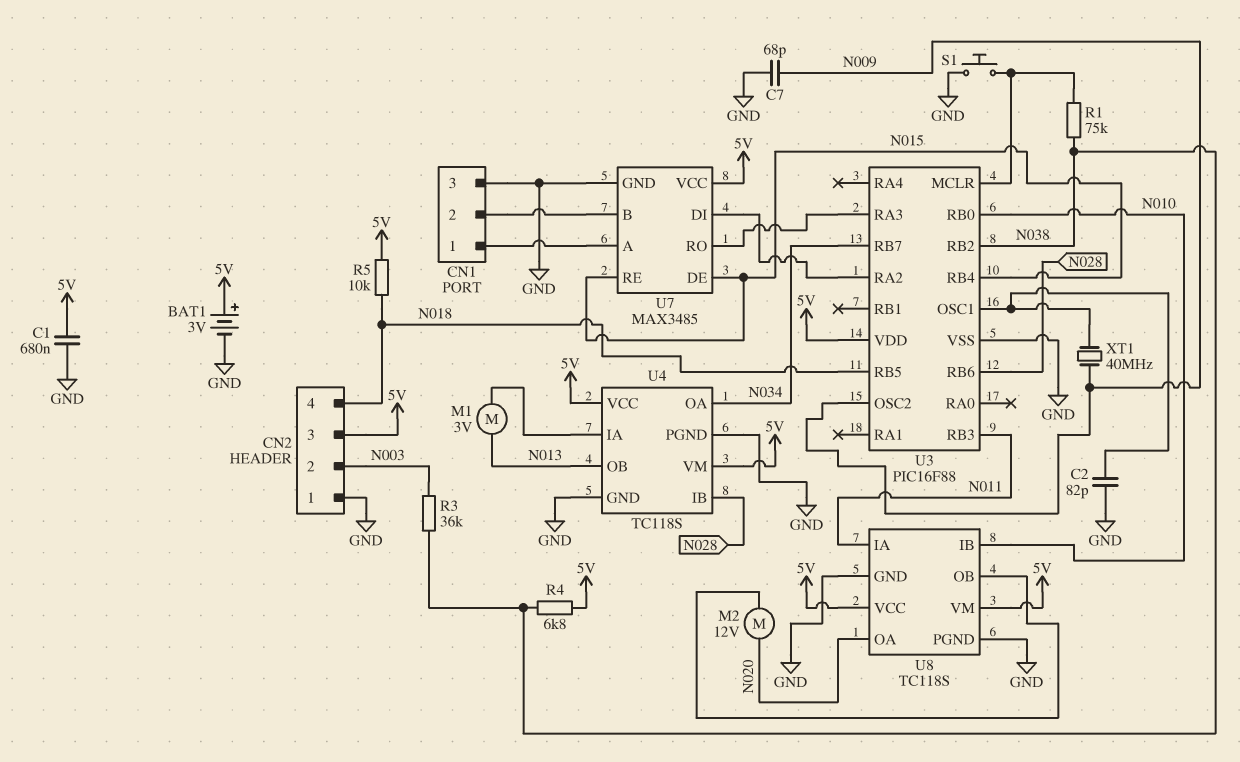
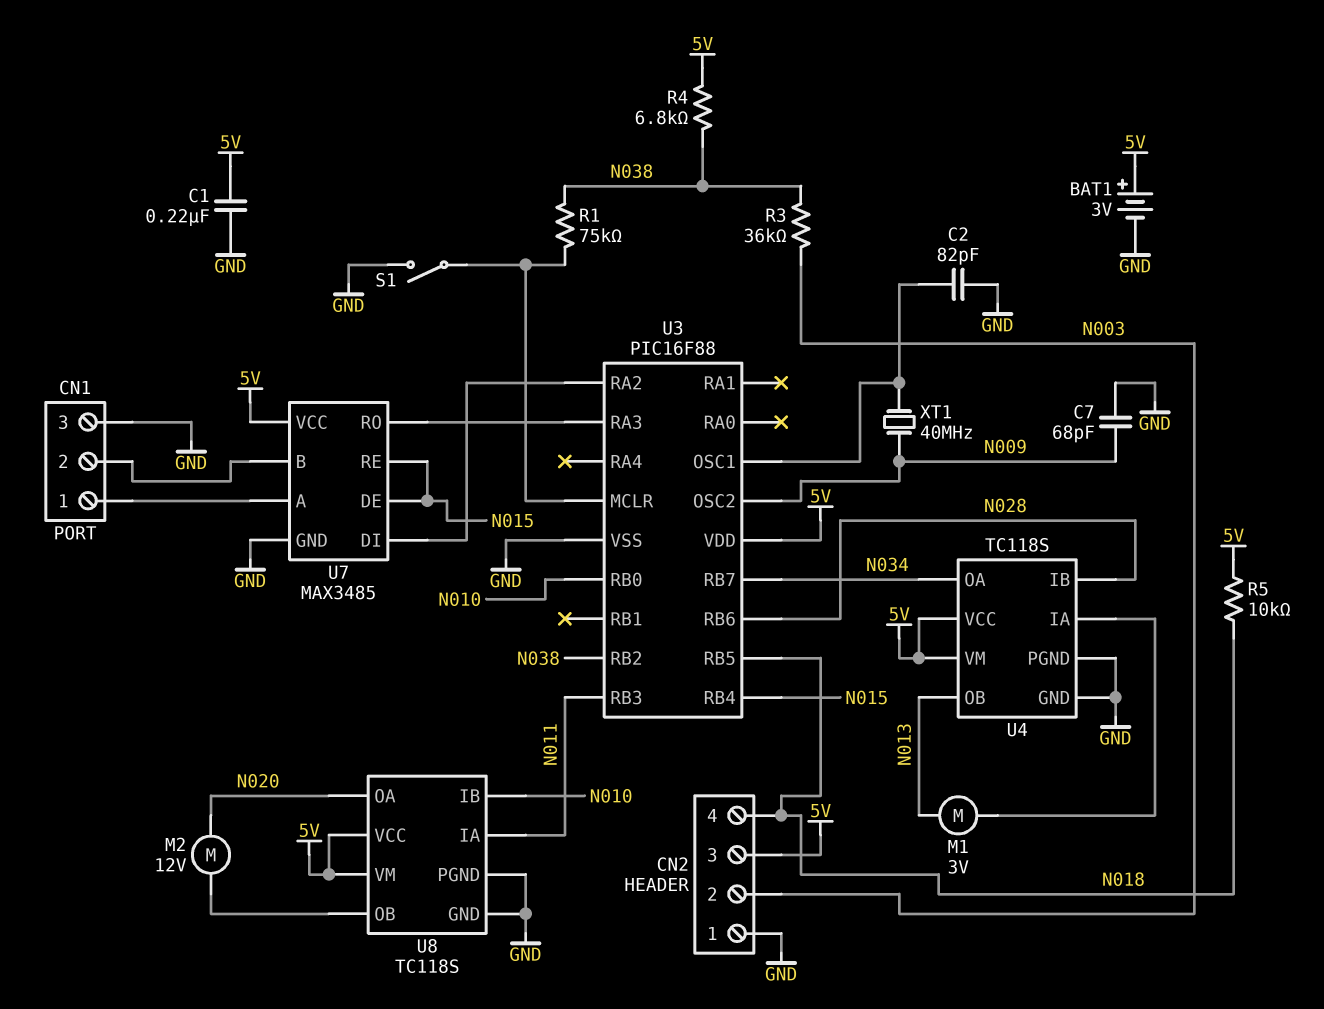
C1: 680nF (5V, GND) -> 220nF (5V, GND)
S1: button (GND, U3/MCLR) -> switch (GND, U3/MCLR)

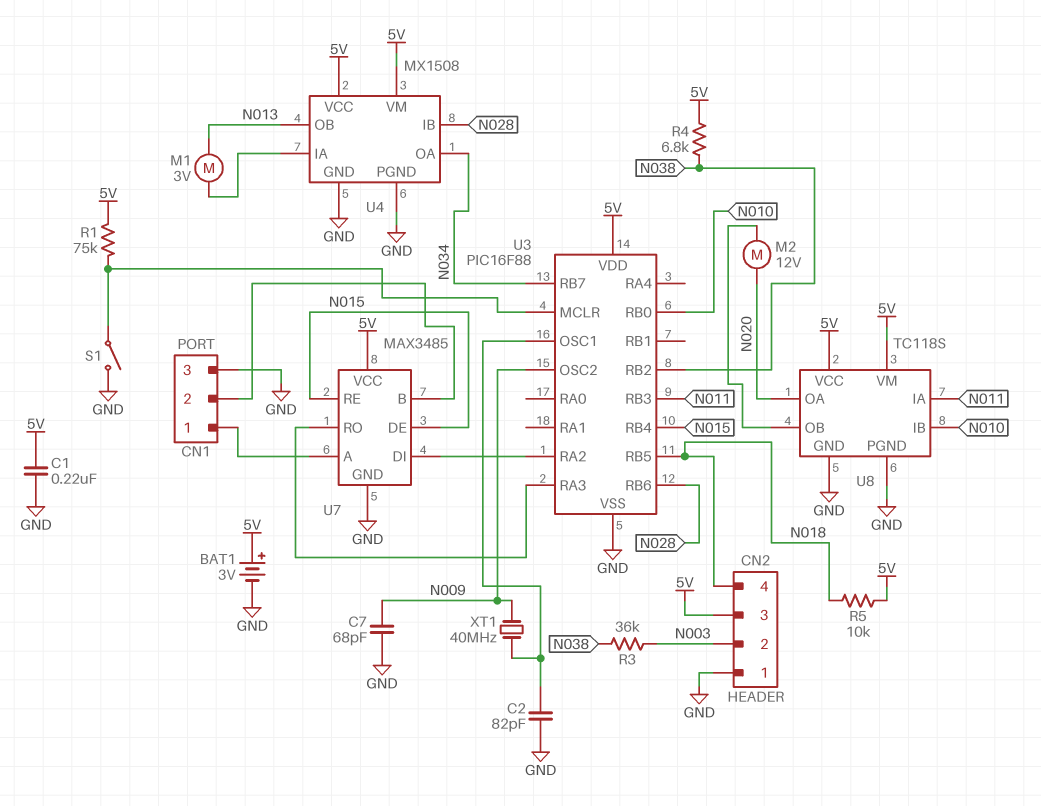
R1: 75k (N038, U3/MCLR) -> 75k (5V, U3/MCLR)
U4: TC118S -> MX1508

